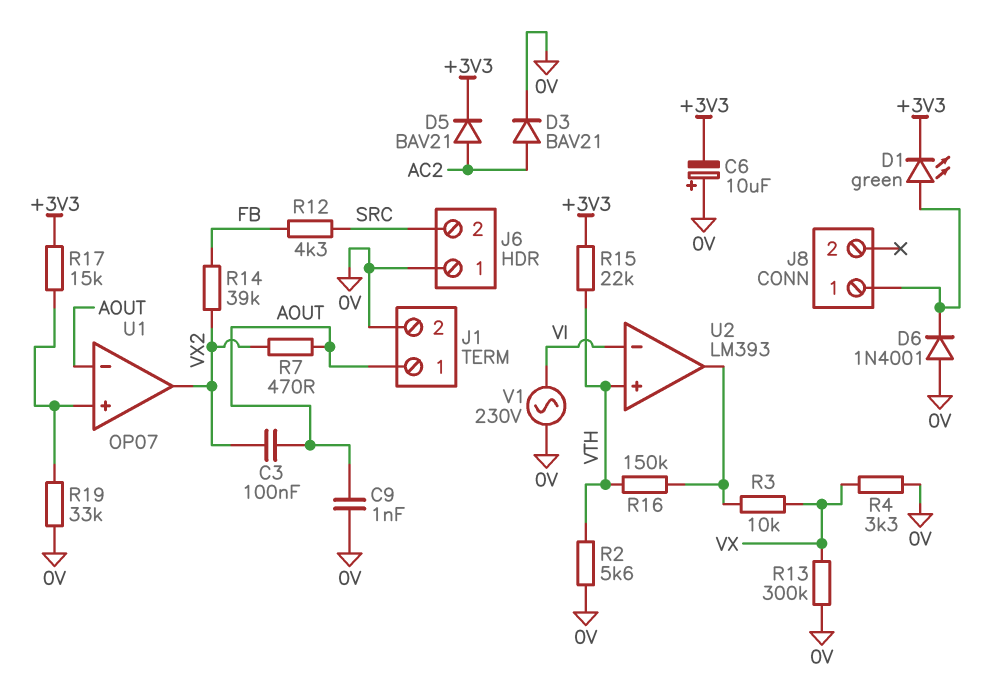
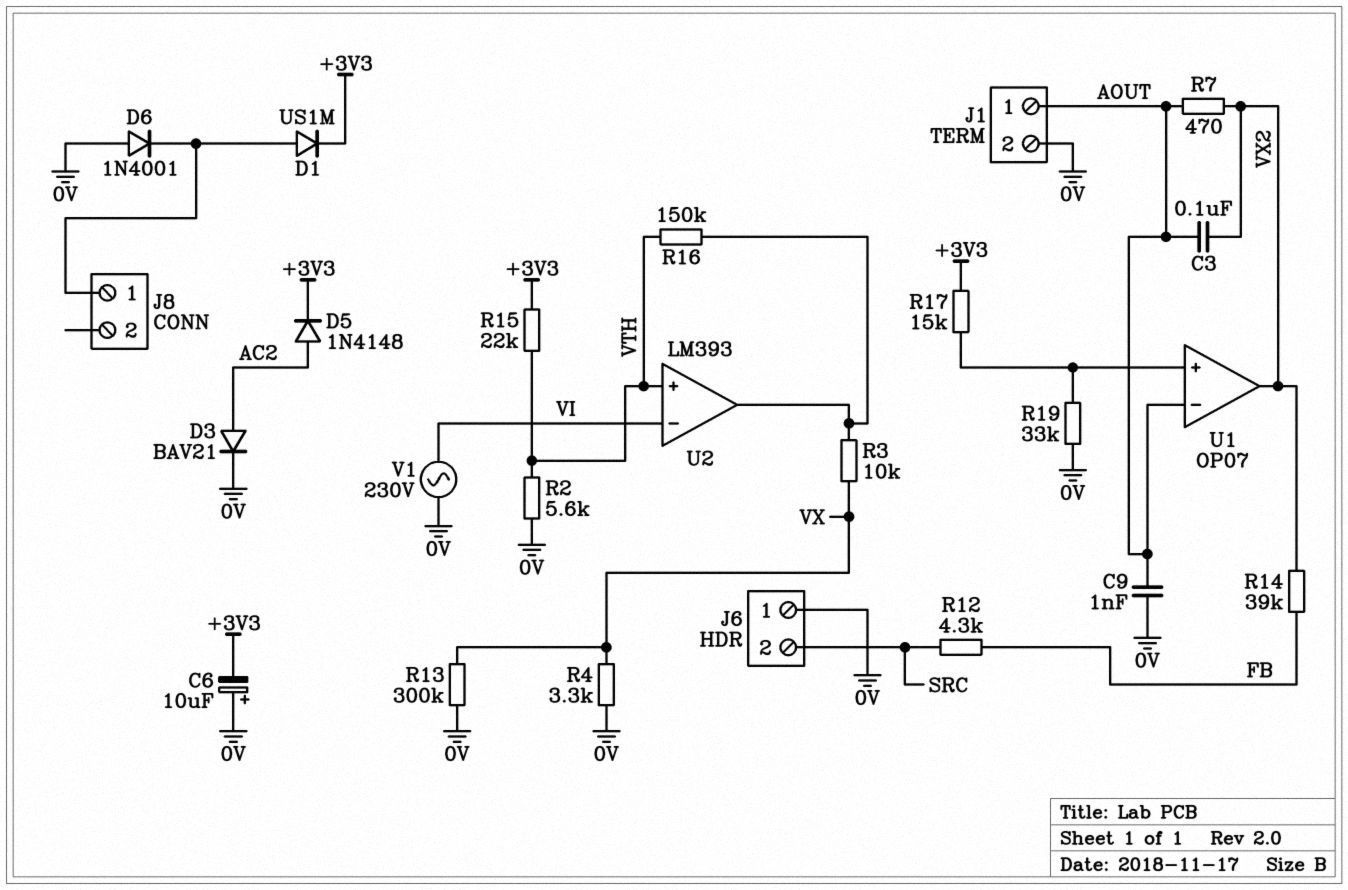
D1: LED green (A J8/1, K +3V3) -> diode US1M (A J8/1, K +3V3)
D5: diode BAV21 (A AC2, K +3V3) -> diode 1N4148 (A AC2, K +3V3)

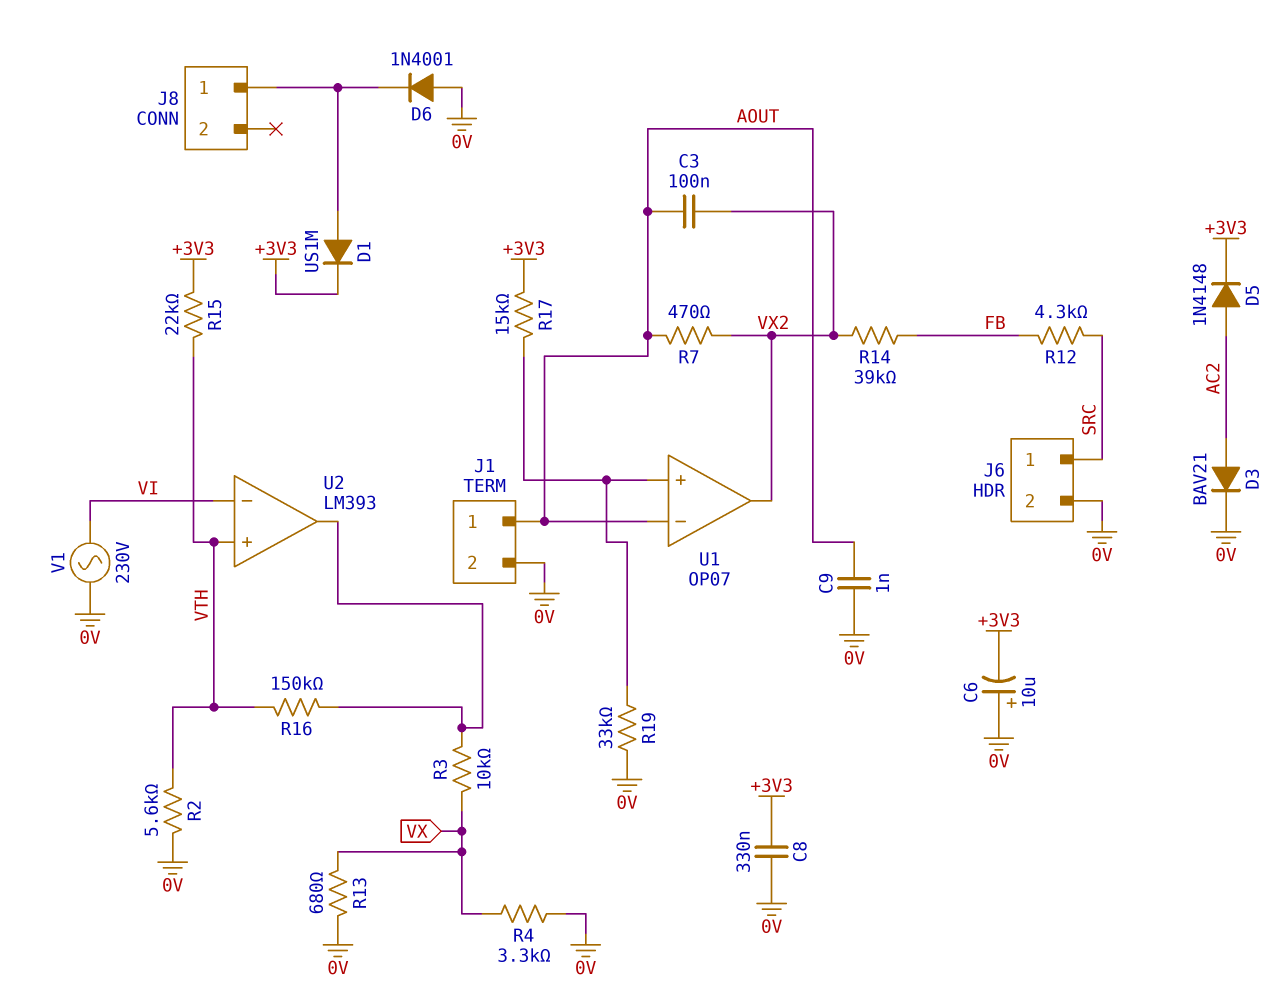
C8: none -> 330nF (+3V3, 0V)
J6 pin 1: 0V -> SRC
J6 pin 2: SRC -> 0V
R13: 300k (0V, VX) -> 680 (0V, VX)

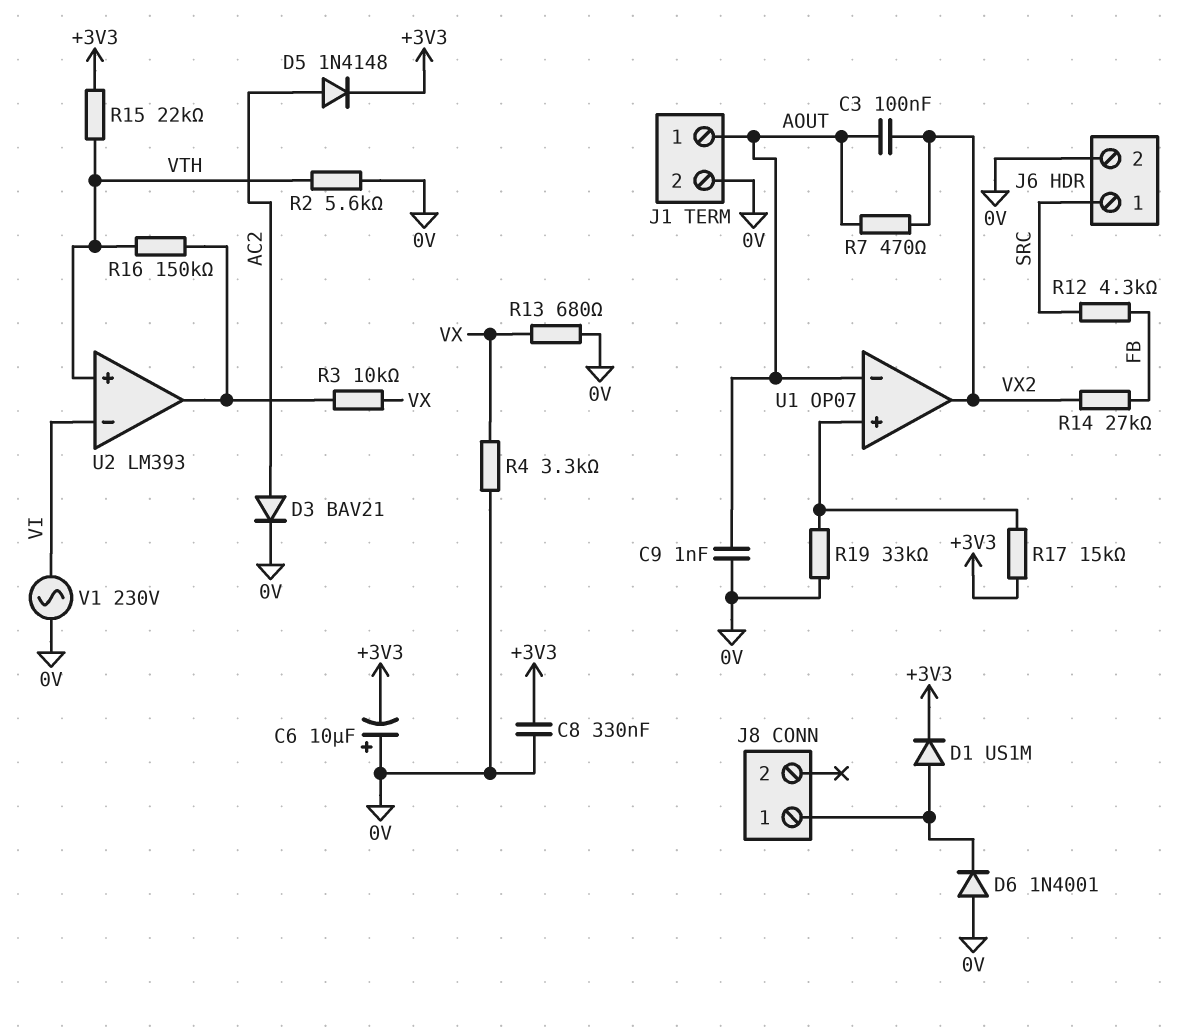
R14: 39k (FB, VX2) -> 27k (FB, VX2)

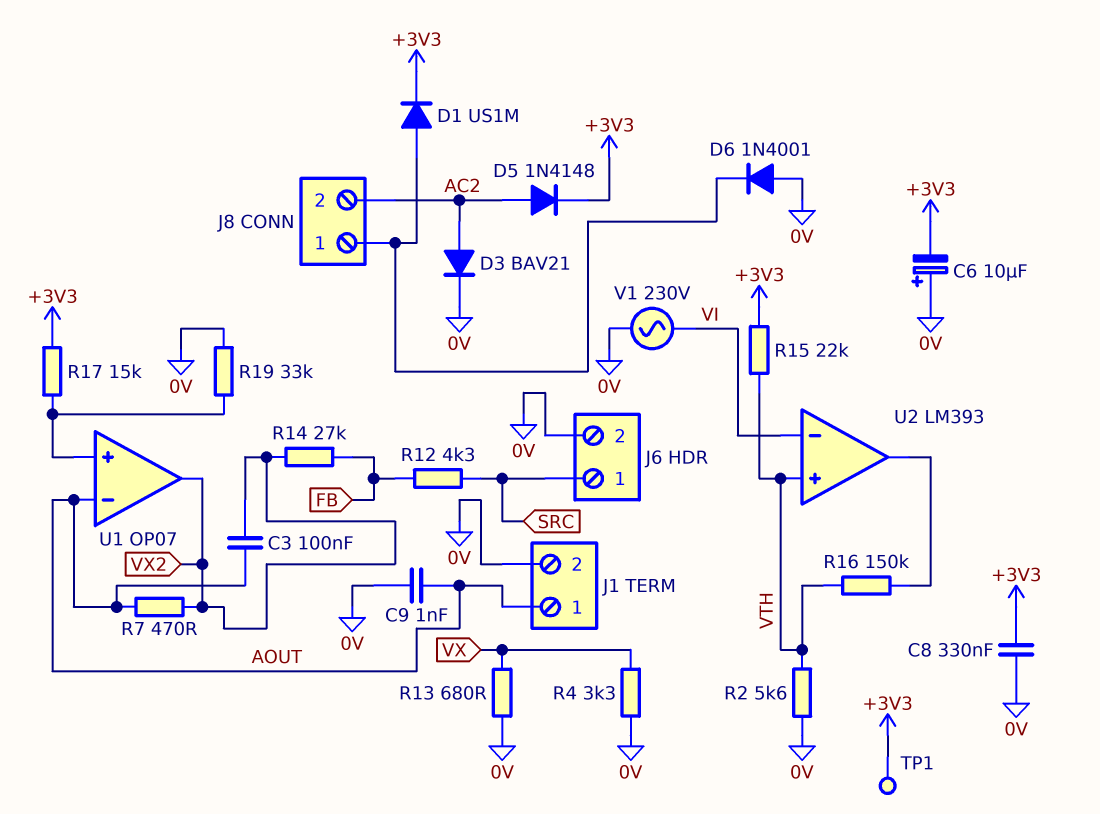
J8 pin 2: none -> AC2
R3: 10k (U2/out, VX) -> none
TP1: none -> test point (+3V3)

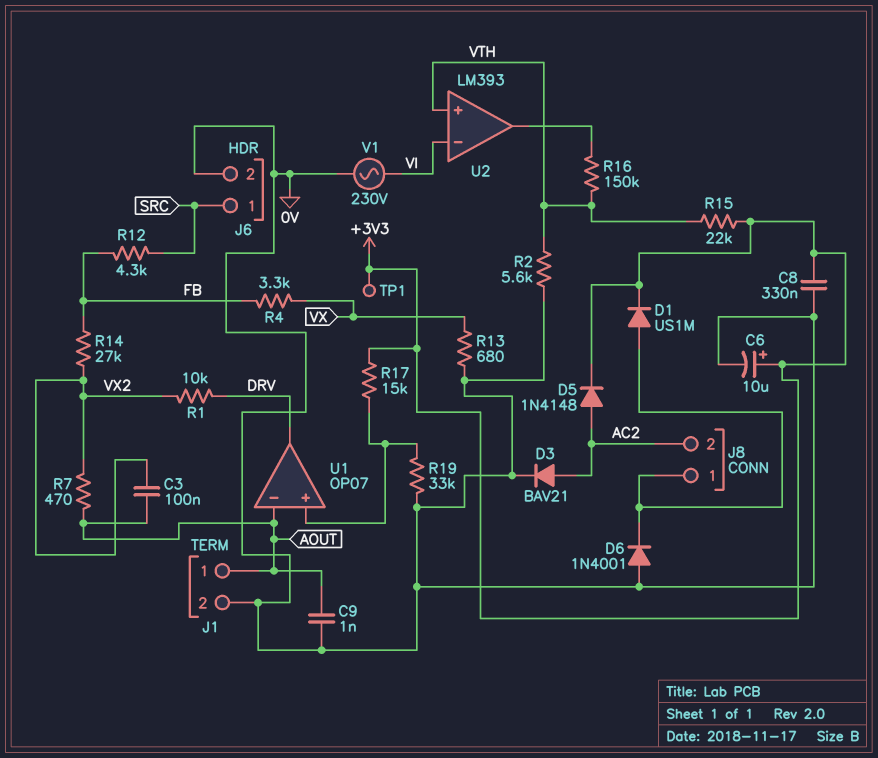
C6: 10uF (plus 0V, minus +3V3) -> 10uF (plus +3V3, minus 0V)
R1: none -> 10k (DRV, VX2)
R4: 3.3k (0V, VX) -> 3.3k (FB, VX)
U1 pin out: VX2 -> DRV

